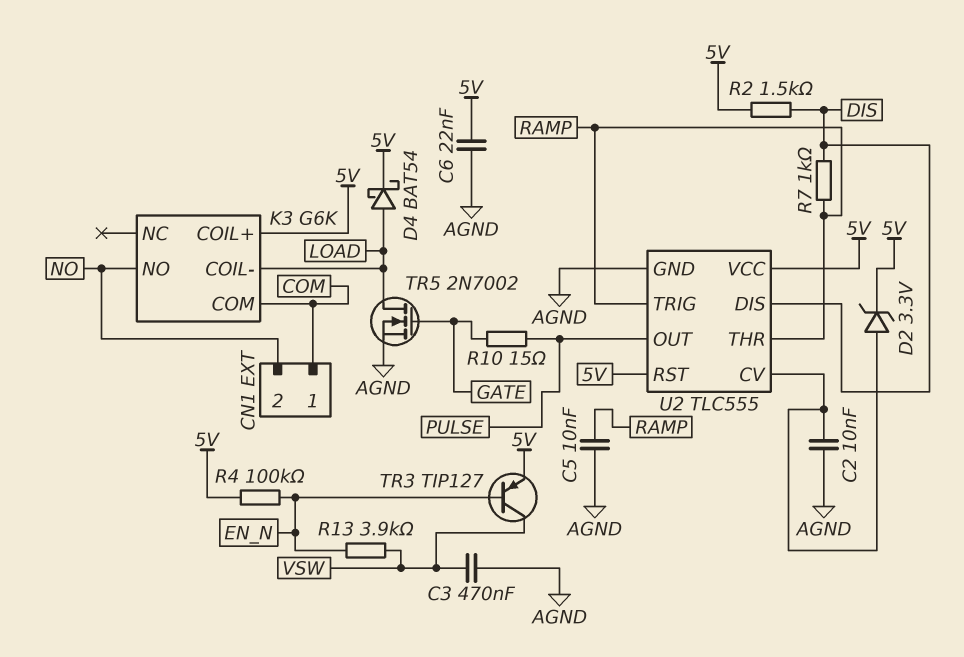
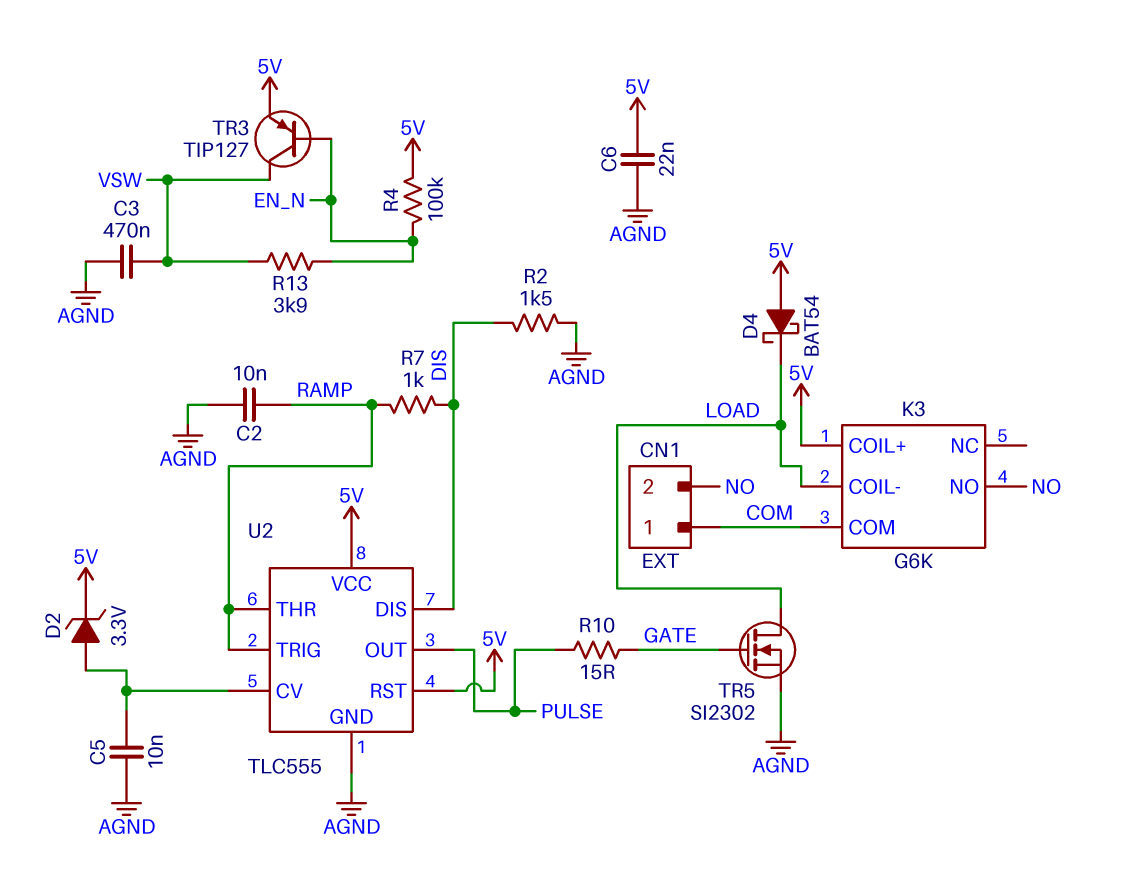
C2: 10nF (AGND, U2/CV) -> 10nF (AGND, RAMP)
C5: 10nF (AGND, RAMP) -> 10nF (AGND, U2/CV)
D4: schottky BAT54 (A LOAD, K 5V) -> schottky BAT54 (A 5V, K LOAD)
R2: 1.5k (5V, DIS) -> 1.5k (AGND, DIS)
TR5: NMOS 2N7002 (G GATE, D LOAD, S AGND) -> NMOS SI2302 (G GATE, D LOAD, S AGND)

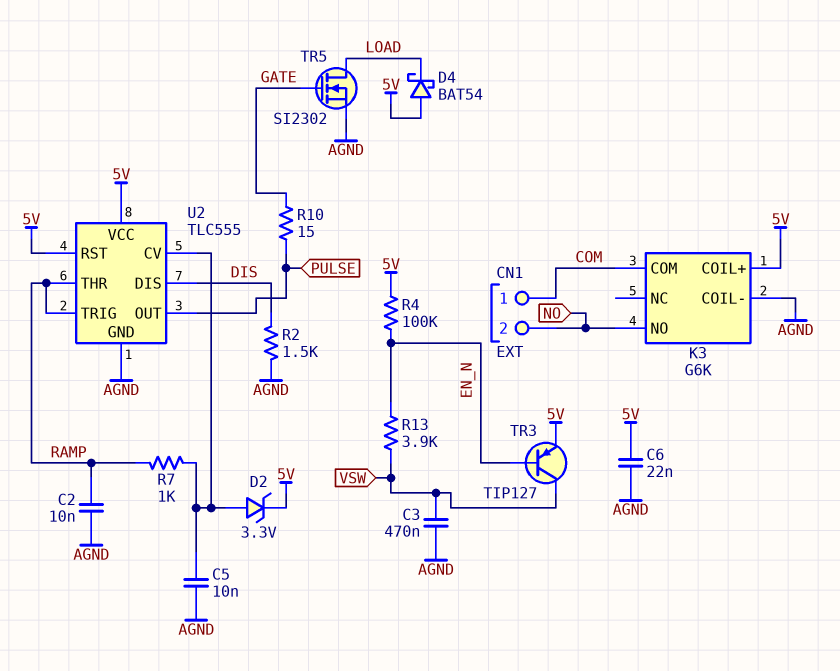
K3 pin COIL-: LOAD -> AGND
R7: 1k (DIS, RAMP) -> 1k (RAMP, U2/CV)

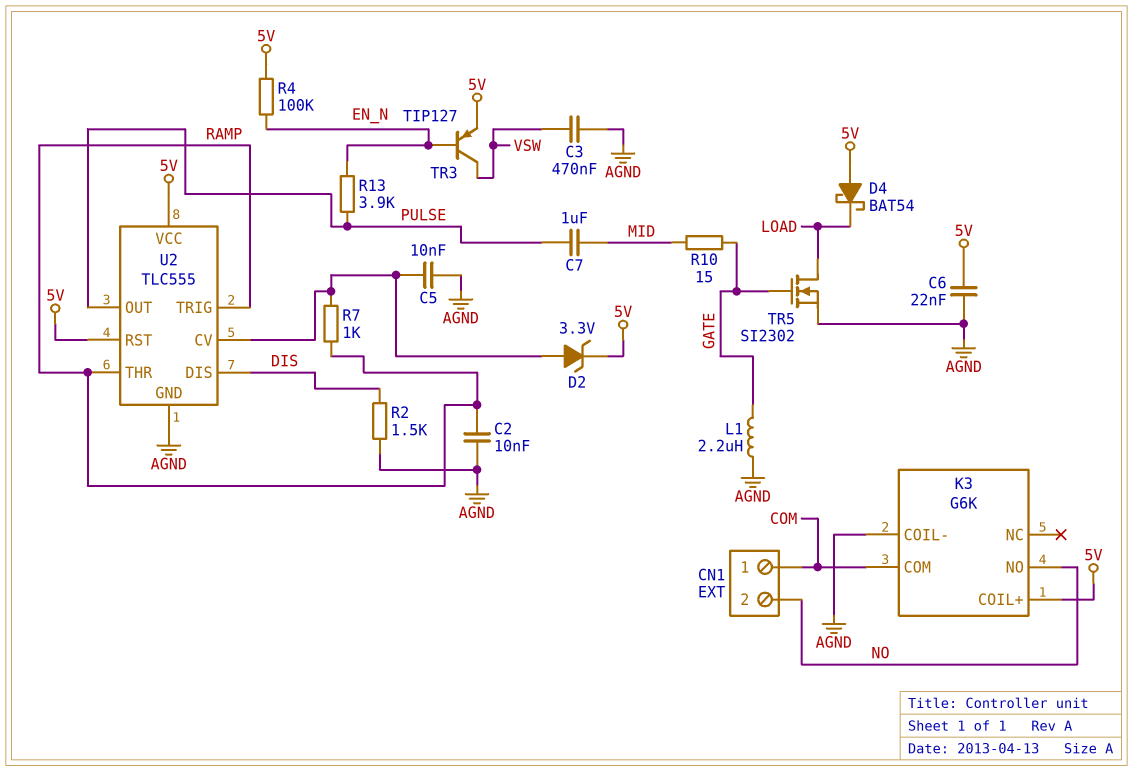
C7: none -> 1uF (MID, PULSE)
L1: none -> 2.2uH (AGND, GATE)
R10: 15 (GATE, PULSE) -> 15 (GATE, MID)
R13: 3.9k (EN_N, VSW) -> 3.9k (EN_N, PULSE)

